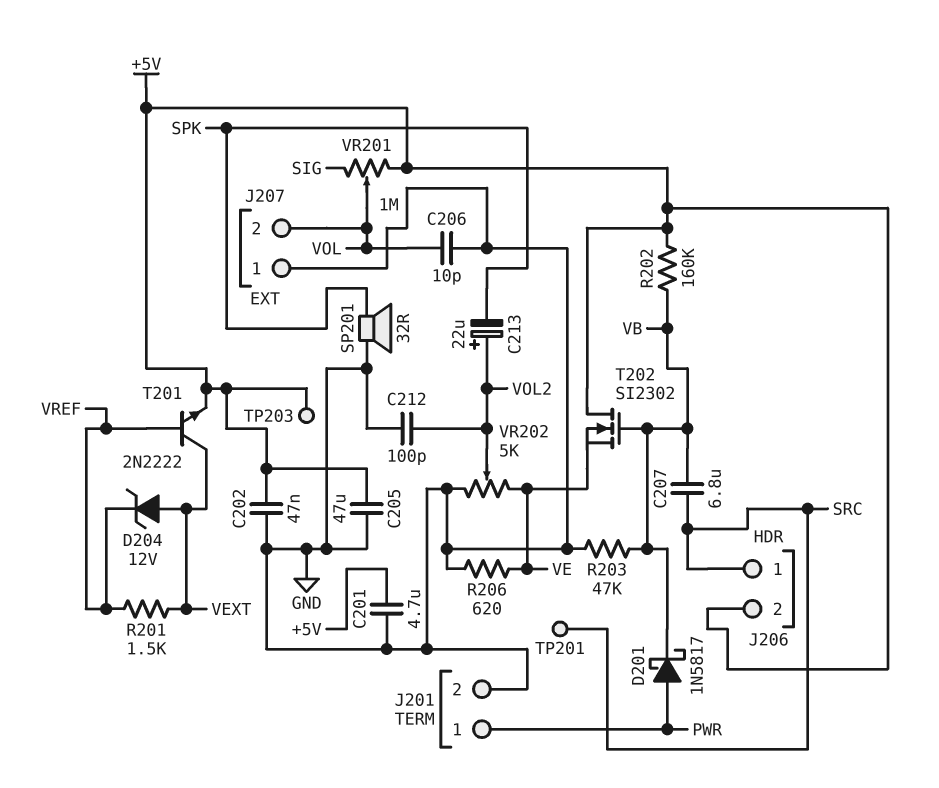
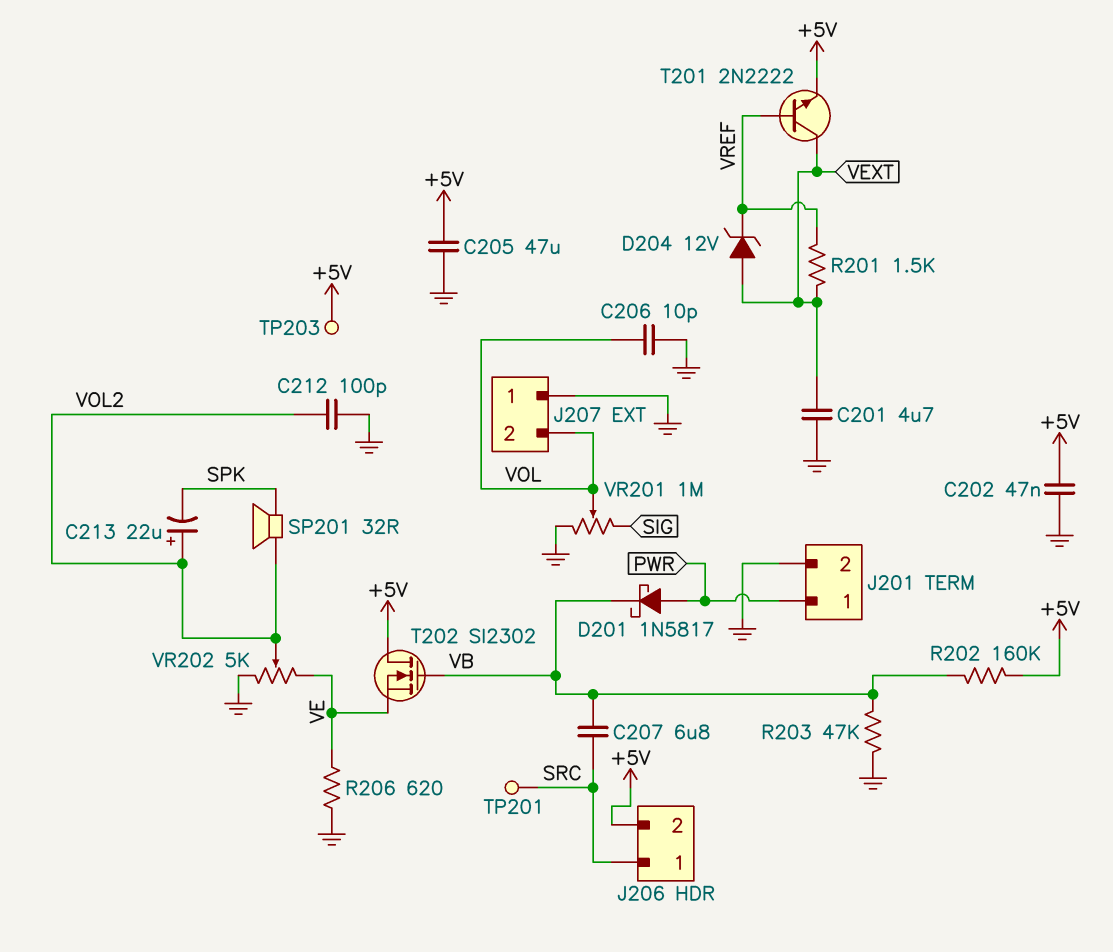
C201: 4.7uF (+5V, GND) -> 4.7uF (GND, VEXT)
SP201: speaker 32R (GND, SPK) -> speaker 32R (SPK, VOL2)
VR201: 1M (+5V, SIG, wiper VOL) -> 1M (GND, SIG, wiper VOL)

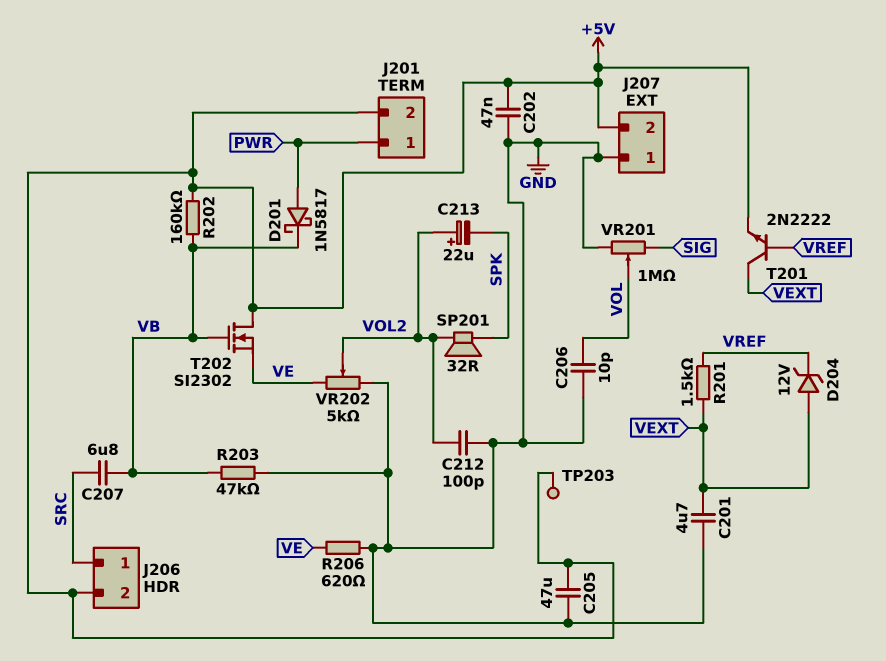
J201 pin 2: GND -> +5V
J207 pin 2: VOL -> +5V
TP201: test point (SRC) -> none

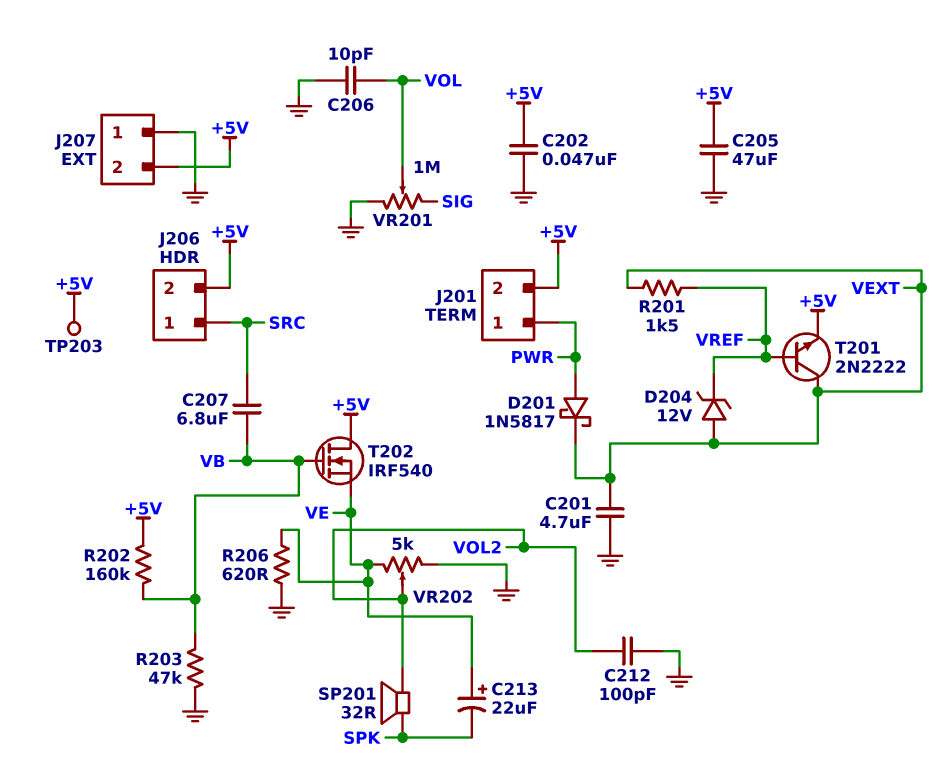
C213: 22uF (plus VOL2, minus SPK) -> 22uF (plus VE, minus SPK)
D201: schottky 1N5817 (A PWR, K VB) -> schottky 1N5817 (A PWR, K VEXT)
T202: NMOS SI2302 (G VB, D +5V, S VE) -> NMOS IRF540 (G VB, D +5V, S VE)

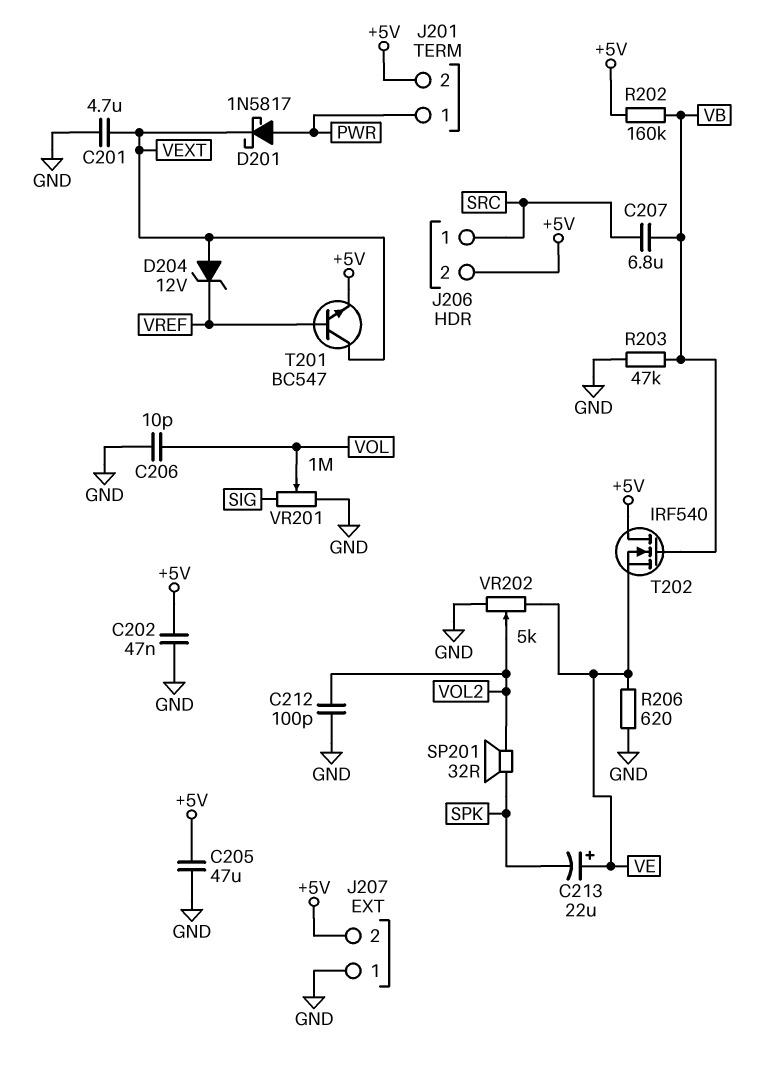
R201: 1.5k (VEXT, VREF) -> none
T201: NPN 2N2222 (B VREF, C VEXT, E +5V) -> NPN BC547 (B VREF, C VEXT, E +5V)
TP203: test point (+5V) -> none

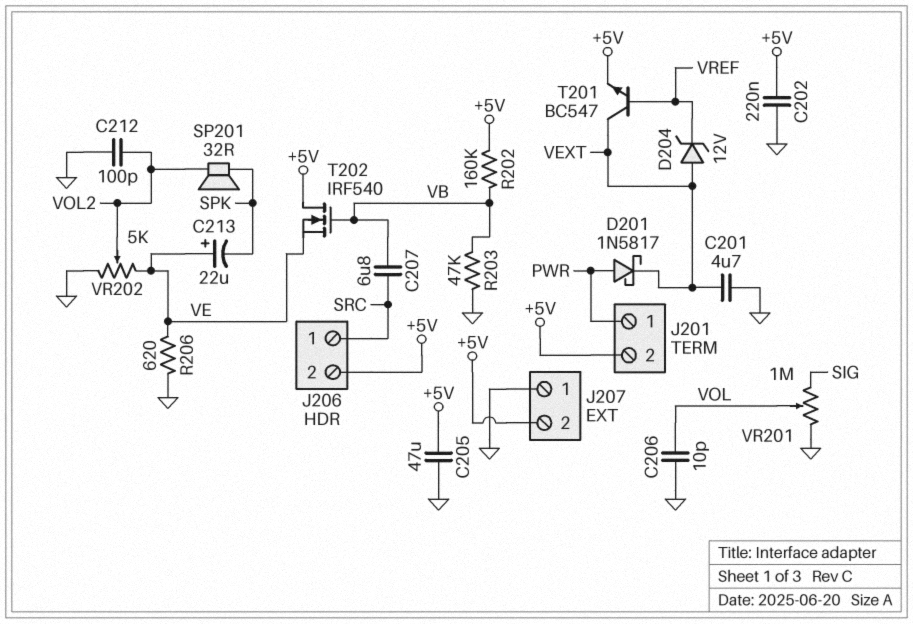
C202: 47nF (+5V, GND) -> 220nF (+5V, GND)

